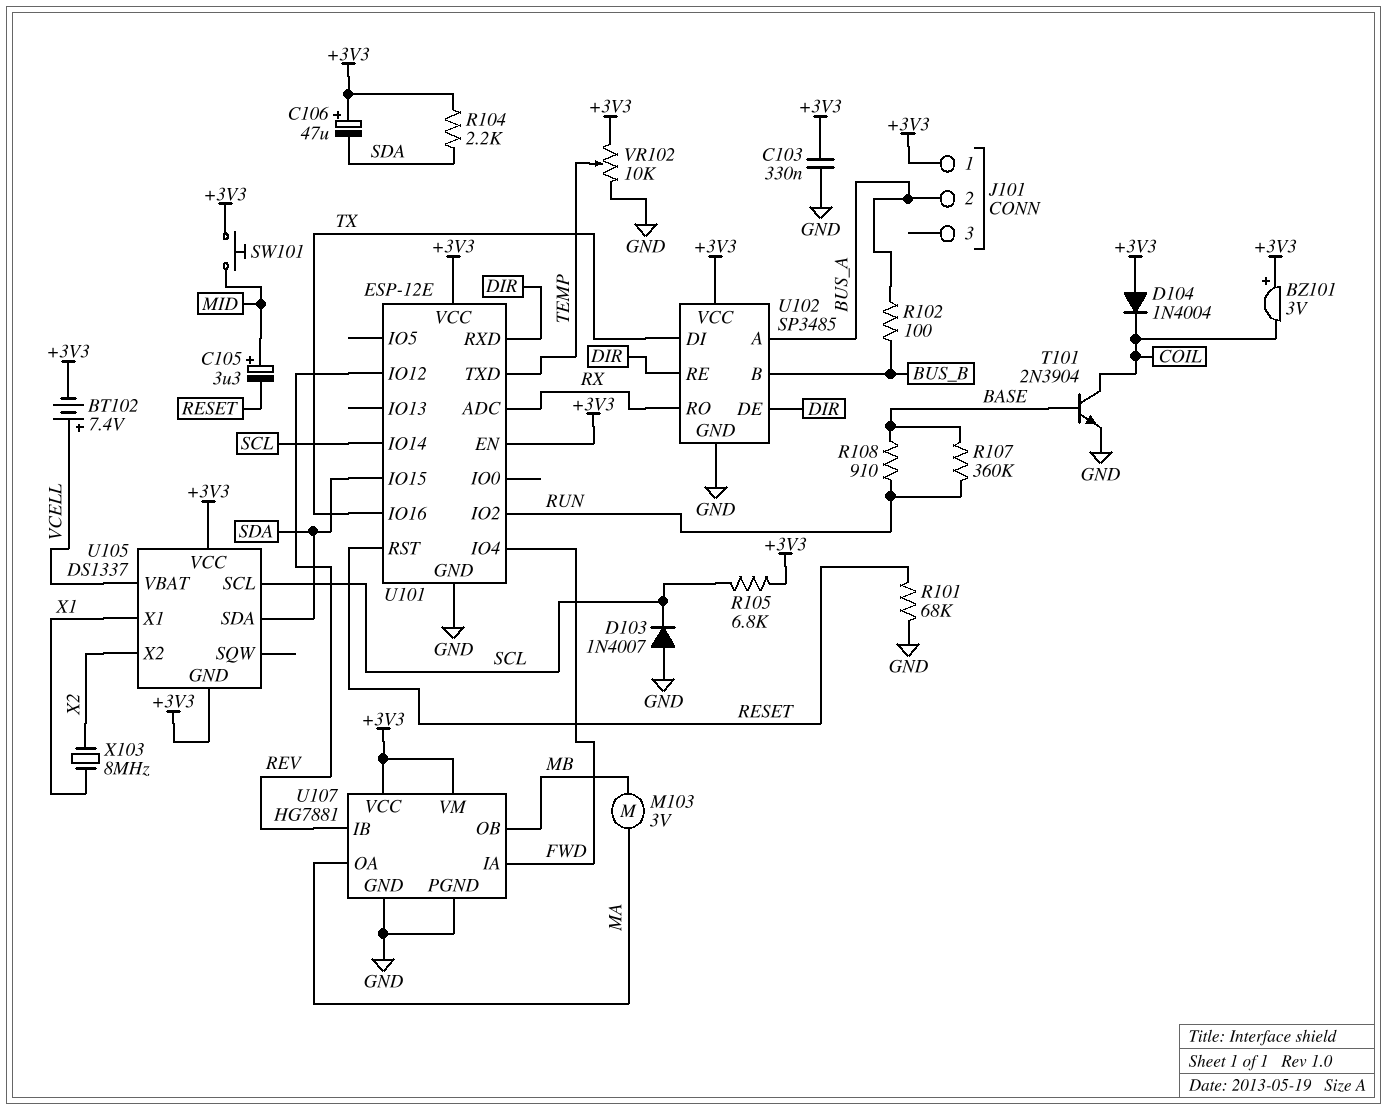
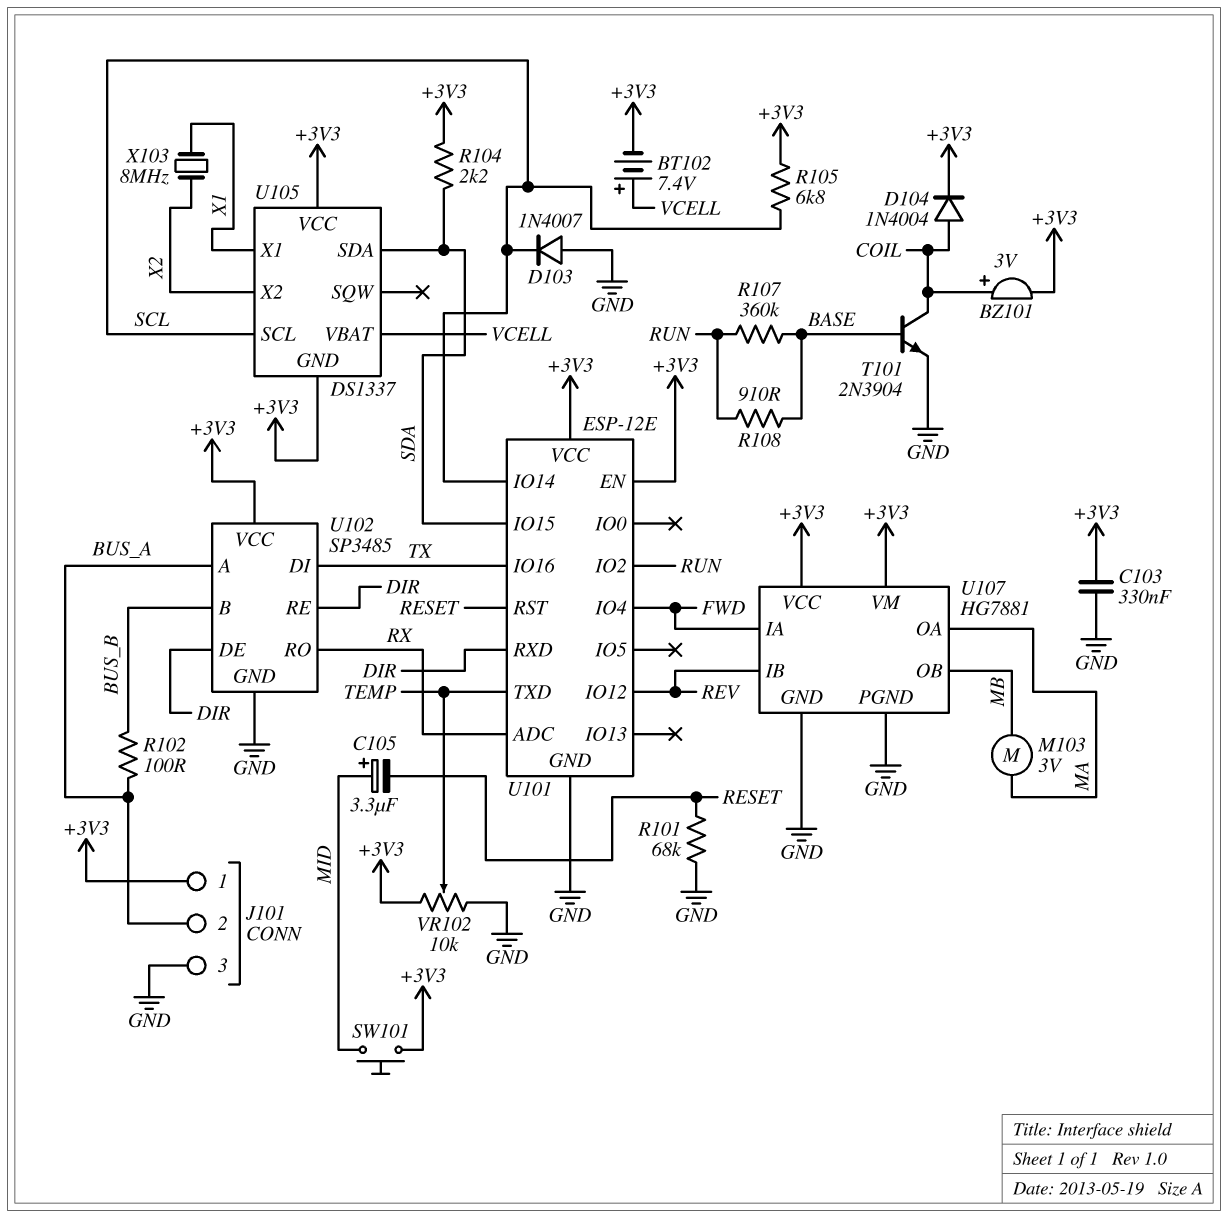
BZ101: buzzer 3V (plus +3V3, minus COIL) -> buzzer 3V (plus COIL, minus +3V3)
C106: 47uF (plus +3V3, minus SDA) -> none
D104: diode 1N4004 (A +3V3, K COIL) -> diode 1N4004 (A COIL, K +3V3)
J101 pin 3: none -> GND

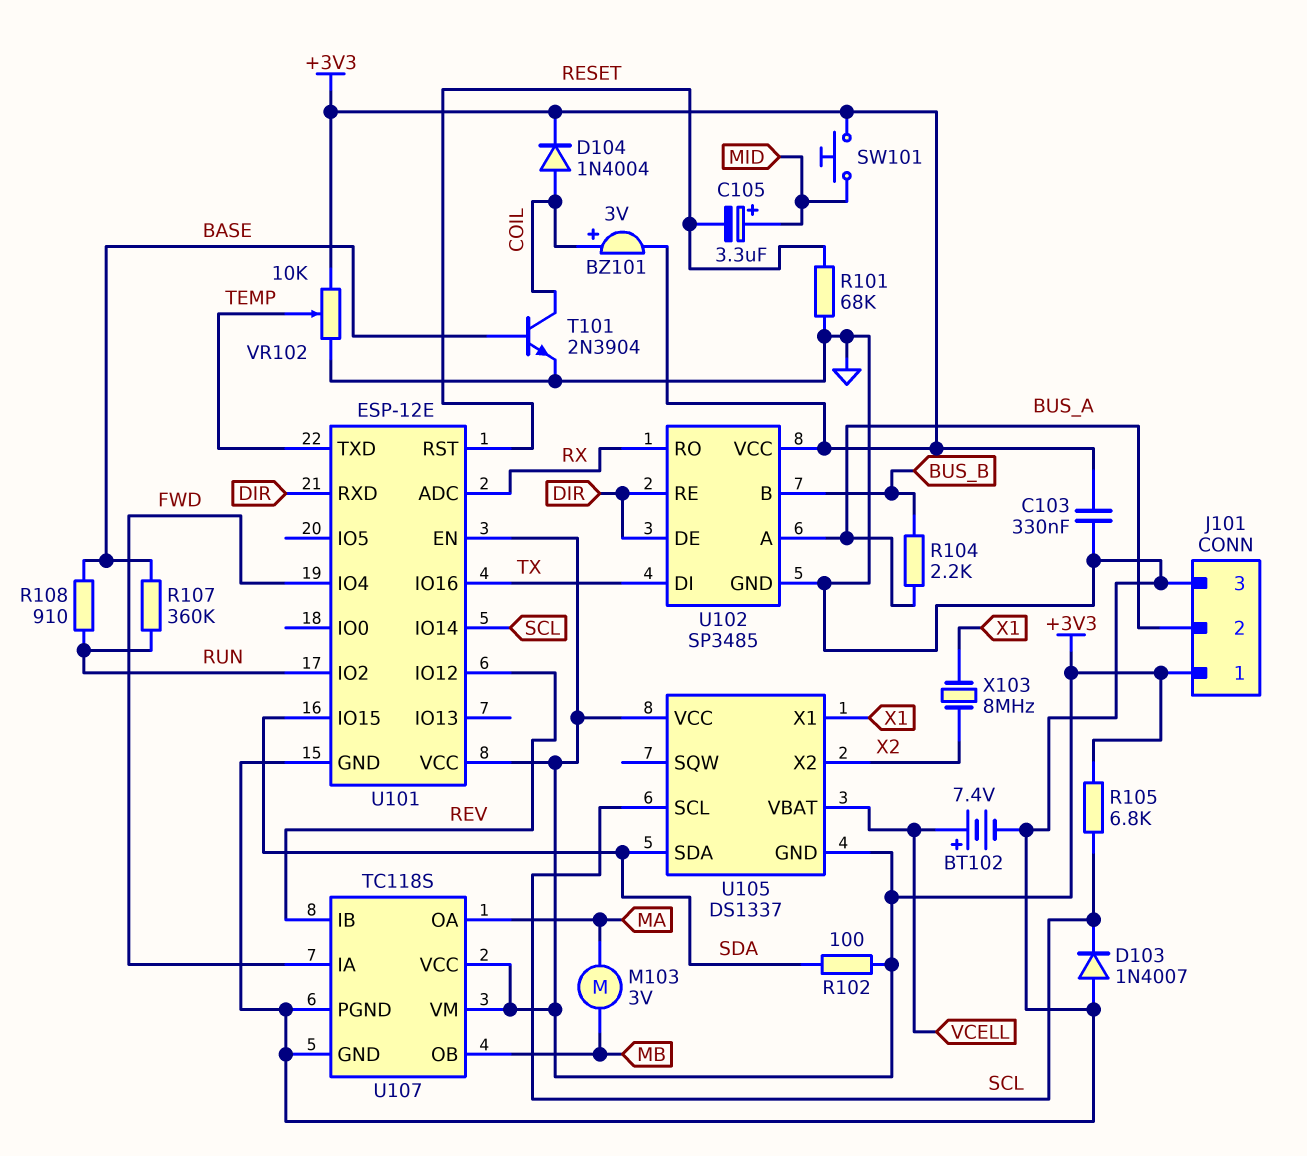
BT102: 7.4V (plus VCELL, minus +3V3) -> 7.4V (plus VCELL, minus GND)
R102: 100 (BUS_A, BUS_B) -> 100 (+3V3, SDA)
R104: 2.2k (+3V3, SDA) -> 2.2k (BUS_A, BUS_B)
U107: HG7881 -> TC118S

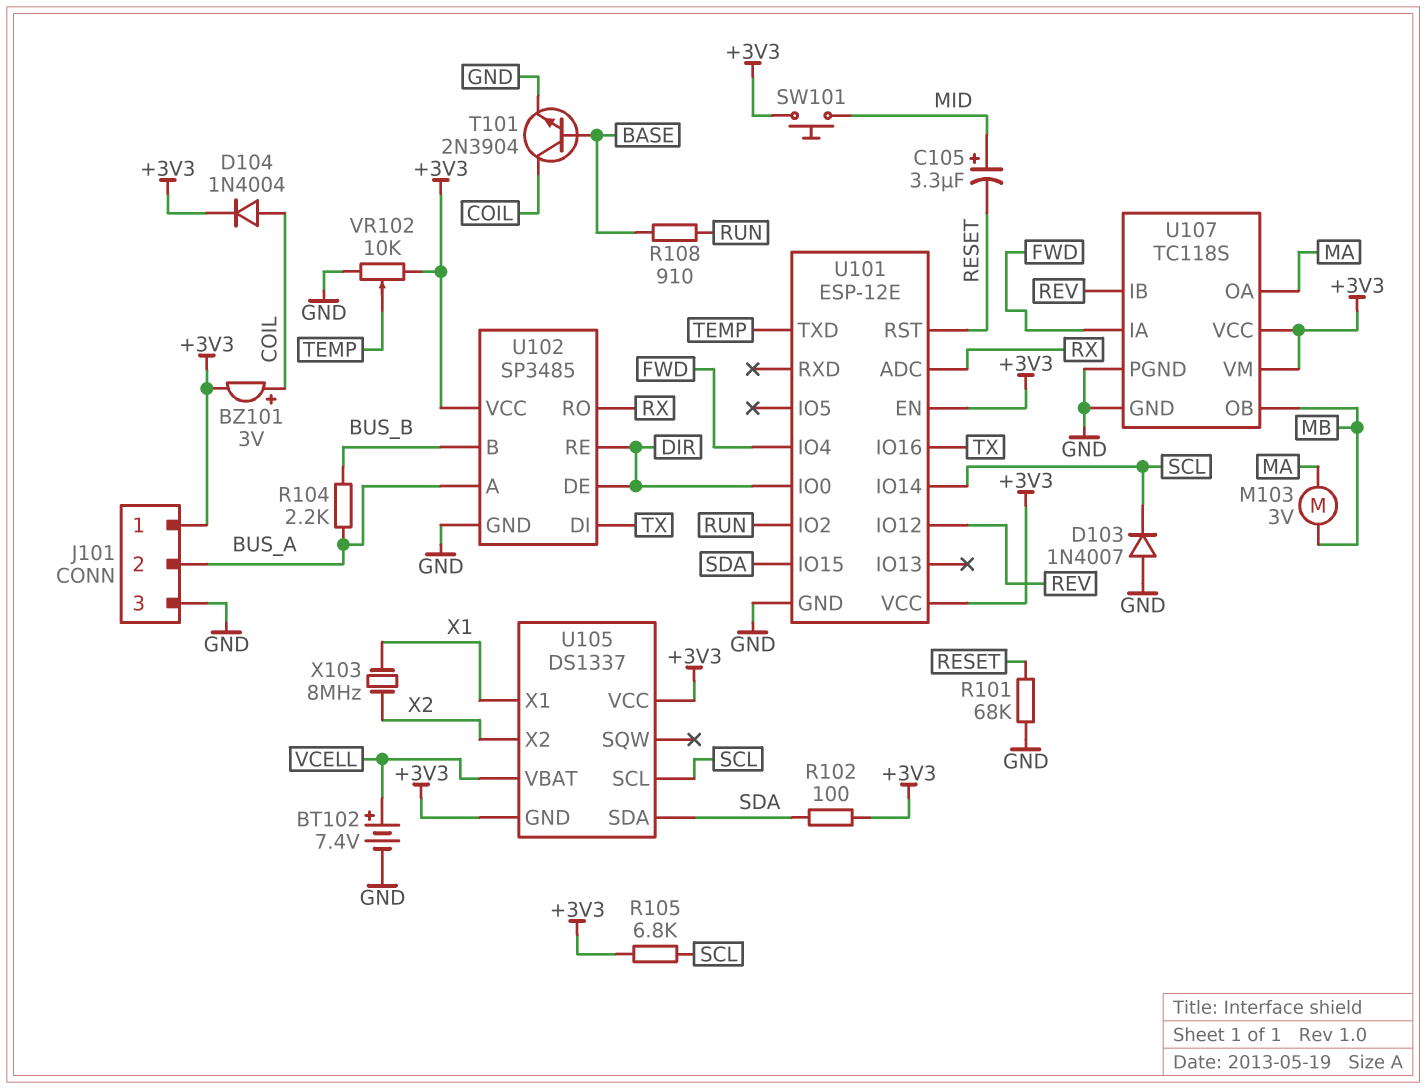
C103: 330nF (+3V3, GND) -> none
R107: 360k (BASE, RUN) -> none
U101 pin IO0: none -> DIR
U101 pin RXD: DIR -> none

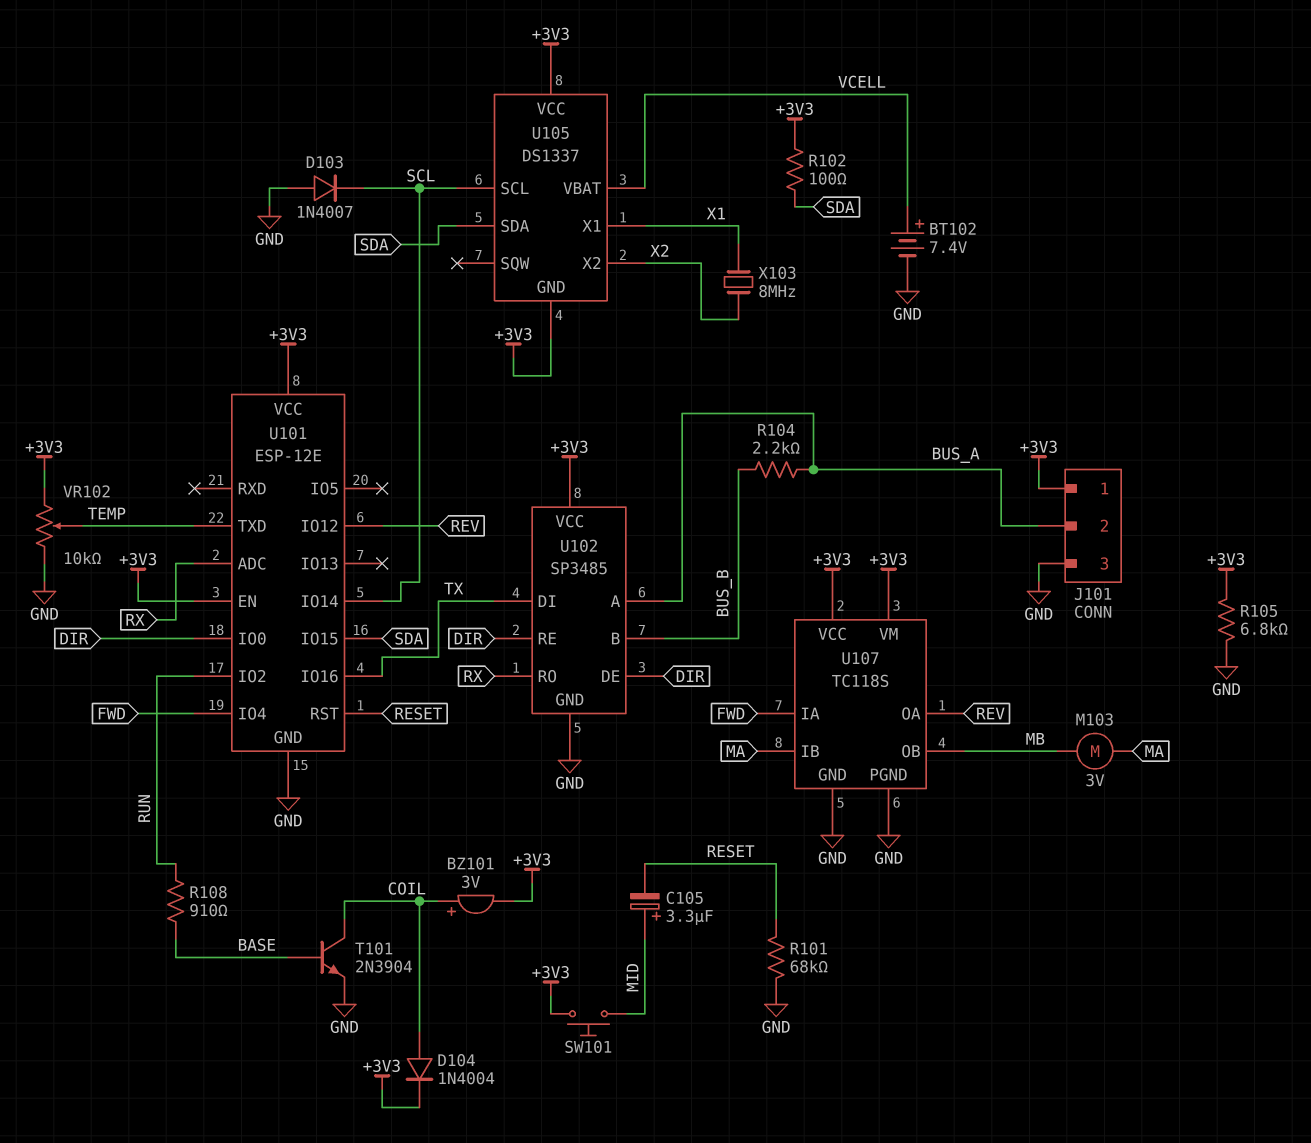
R105: 6.8k (+3V3, SCL) -> 6.8k (+3V3, GND)
U107 pin IB: REV -> MA
U107 pin OA: MA -> REV

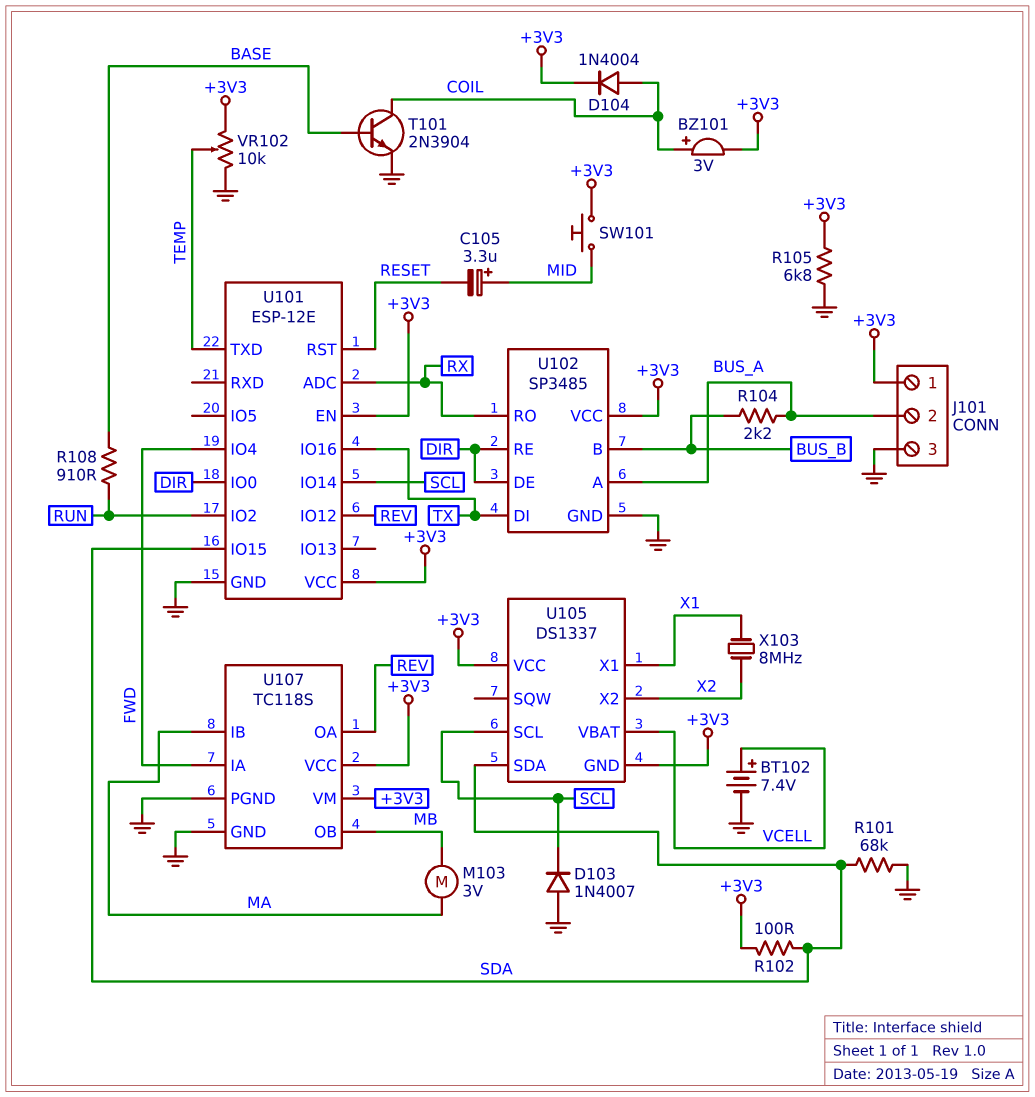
R101: 68k (GND, RESET) -> 68k (GND, SDA)

